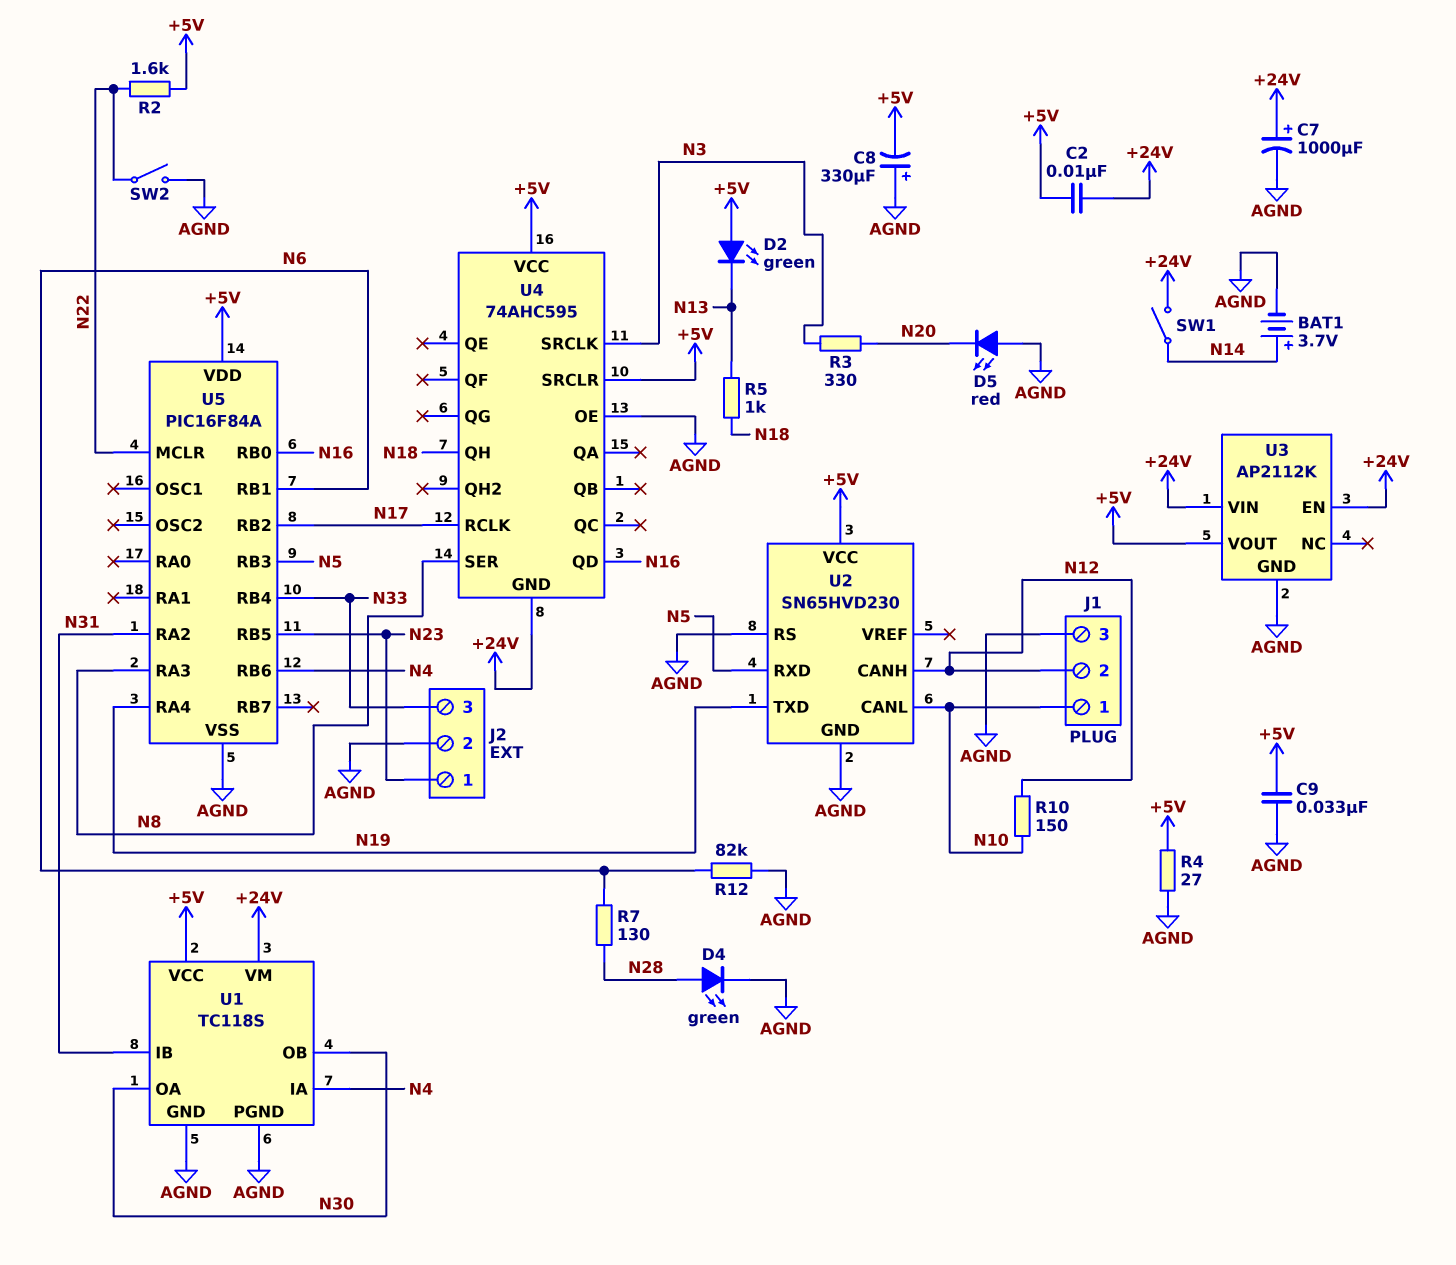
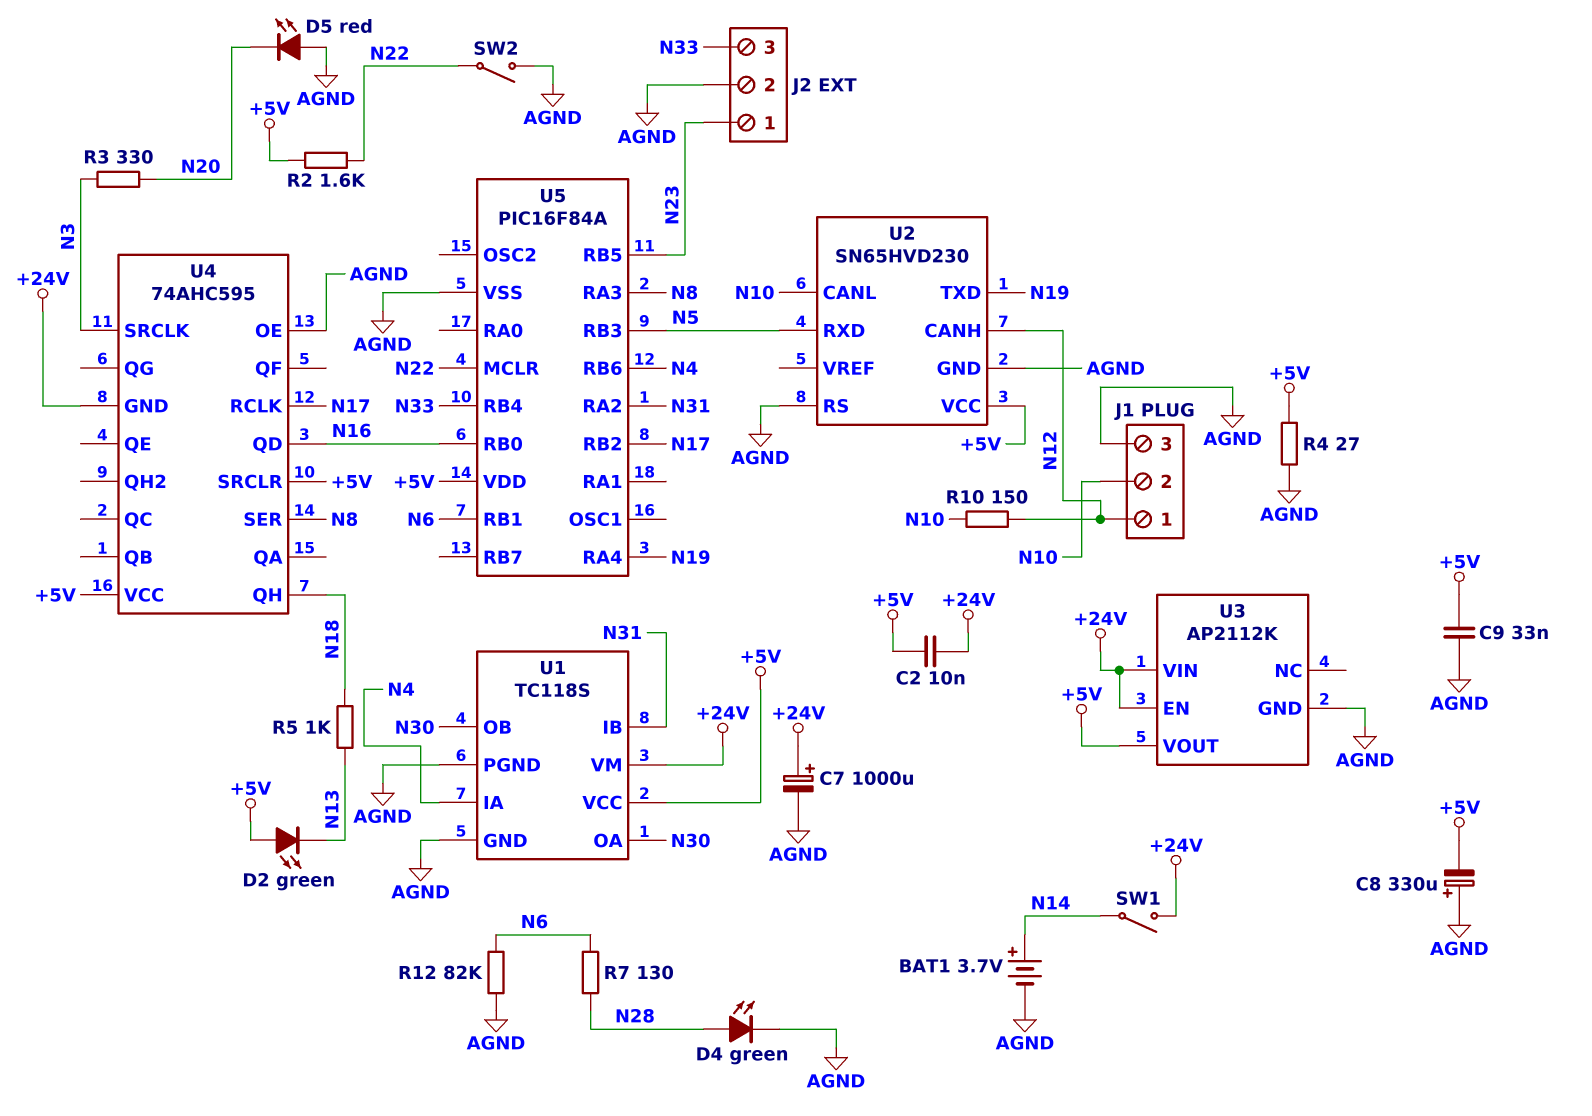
J1 pin 1: N10 -> N12
J1 pin 2: N12 -> N10

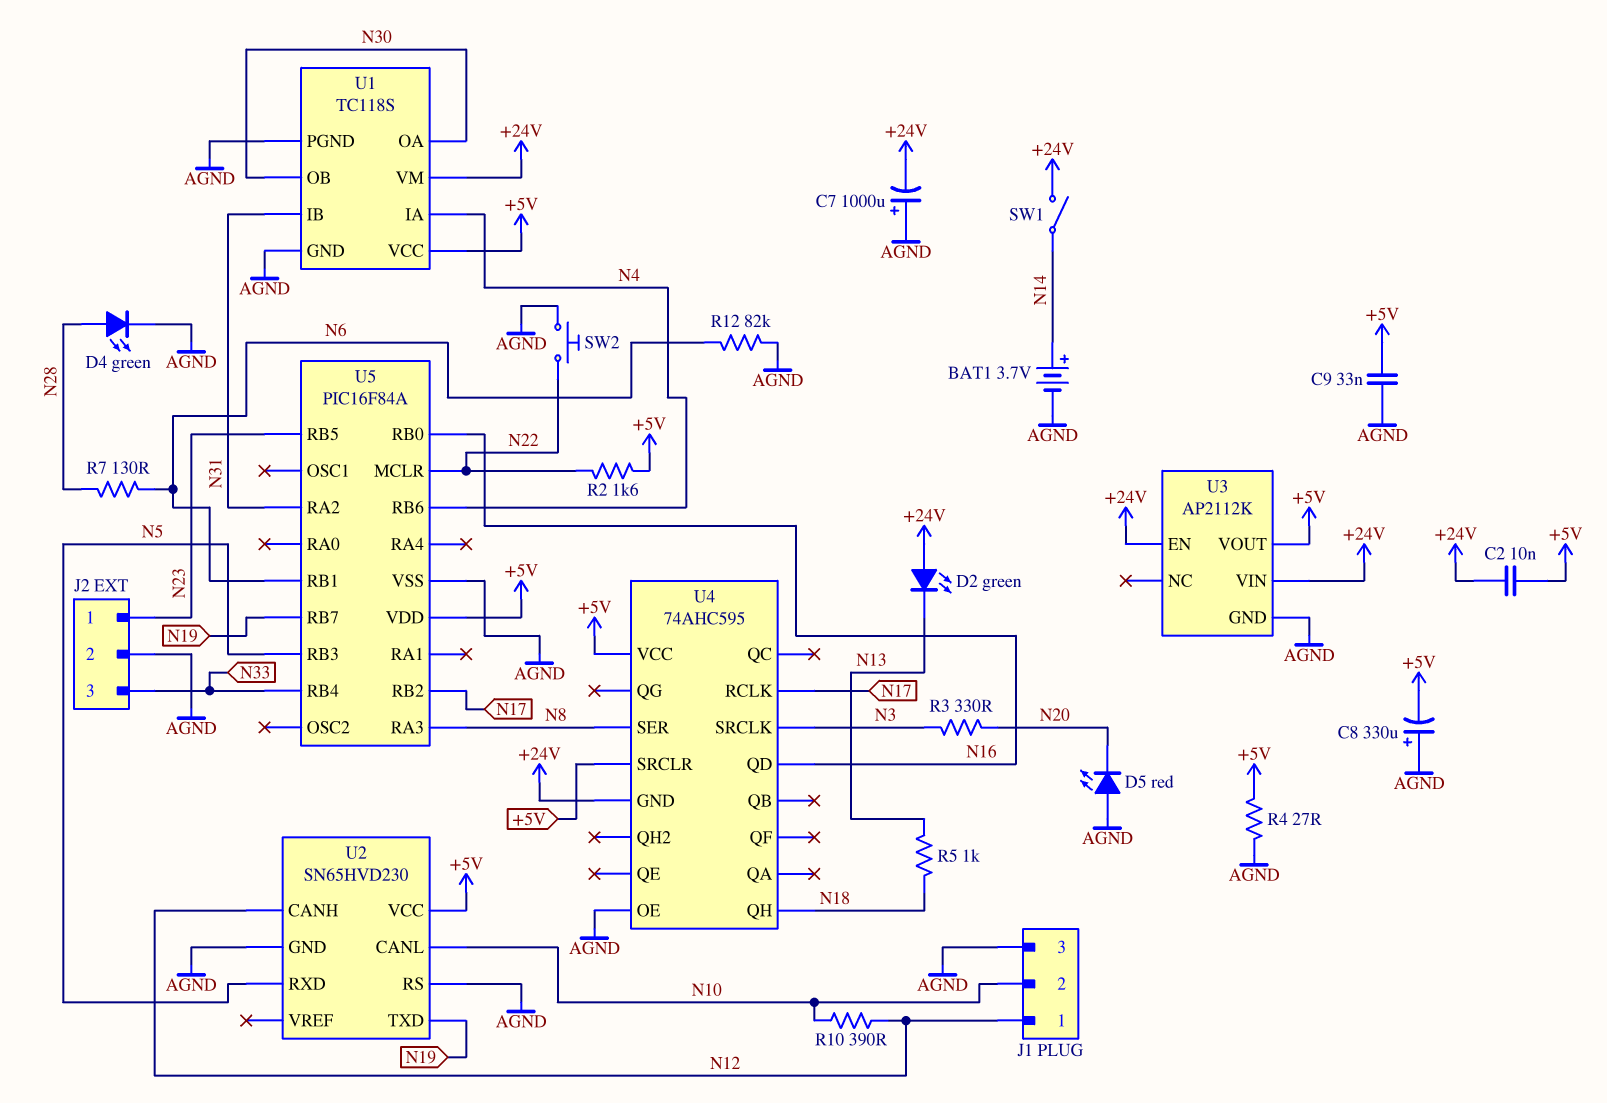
C7: 1000uF (plus +24V, minus AGND) -> 1000uF (plus AGND, minus +24V)
D2: LED green (A +5V, K N13) -> LED green (A +24V, K N13)
R10: 150 (N10, N12) -> 390 (N10, N12)
SW2: switch (AGND, N22) -> button (AGND, N22)
U5 pin RA4: N19 -> none
U5 pin RB7: none -> N19

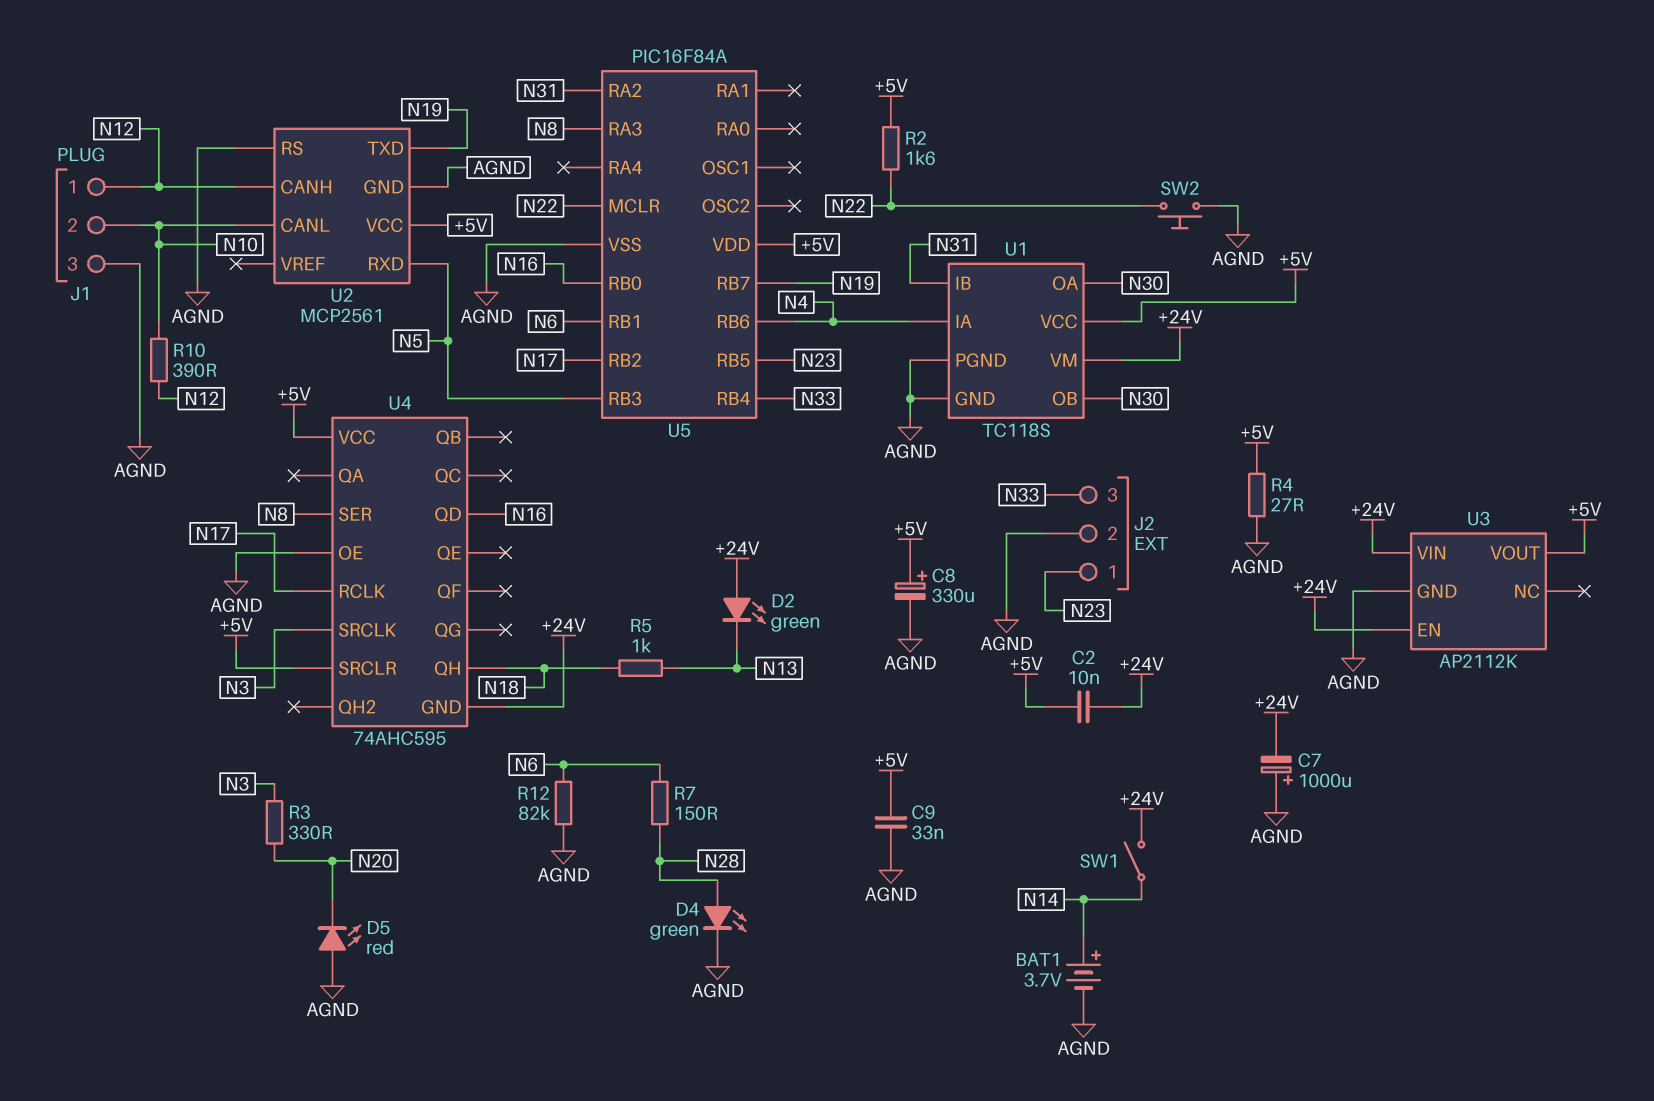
C8: 330uF (plus AGND, minus +5V) -> 330uF (plus +5V, minus AGND)
R7: 130 (N6, N28) -> 150 (N6, N28)
U2: SN65HVD230 -> MCP2561

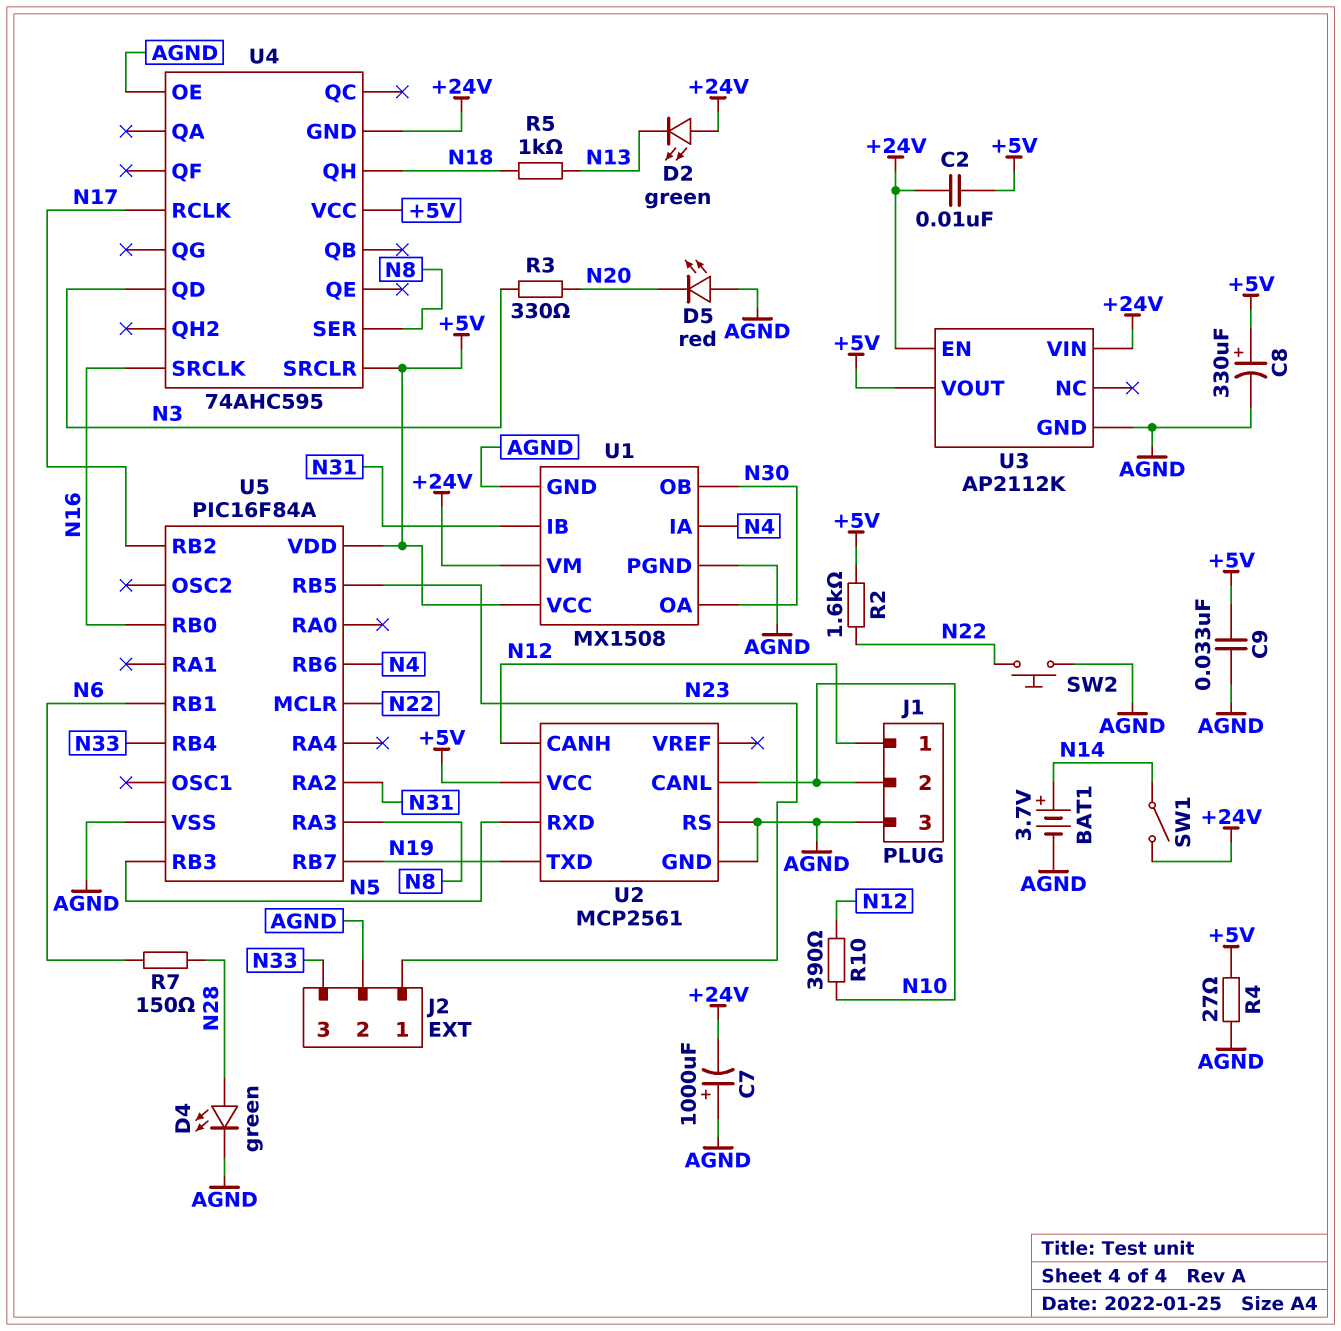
R12: 82k (AGND, N6) -> none
U1: TC118S -> MX1508
U4 pin QD: N16 -> N3
U4 pin SRCLK: N3 -> N16

